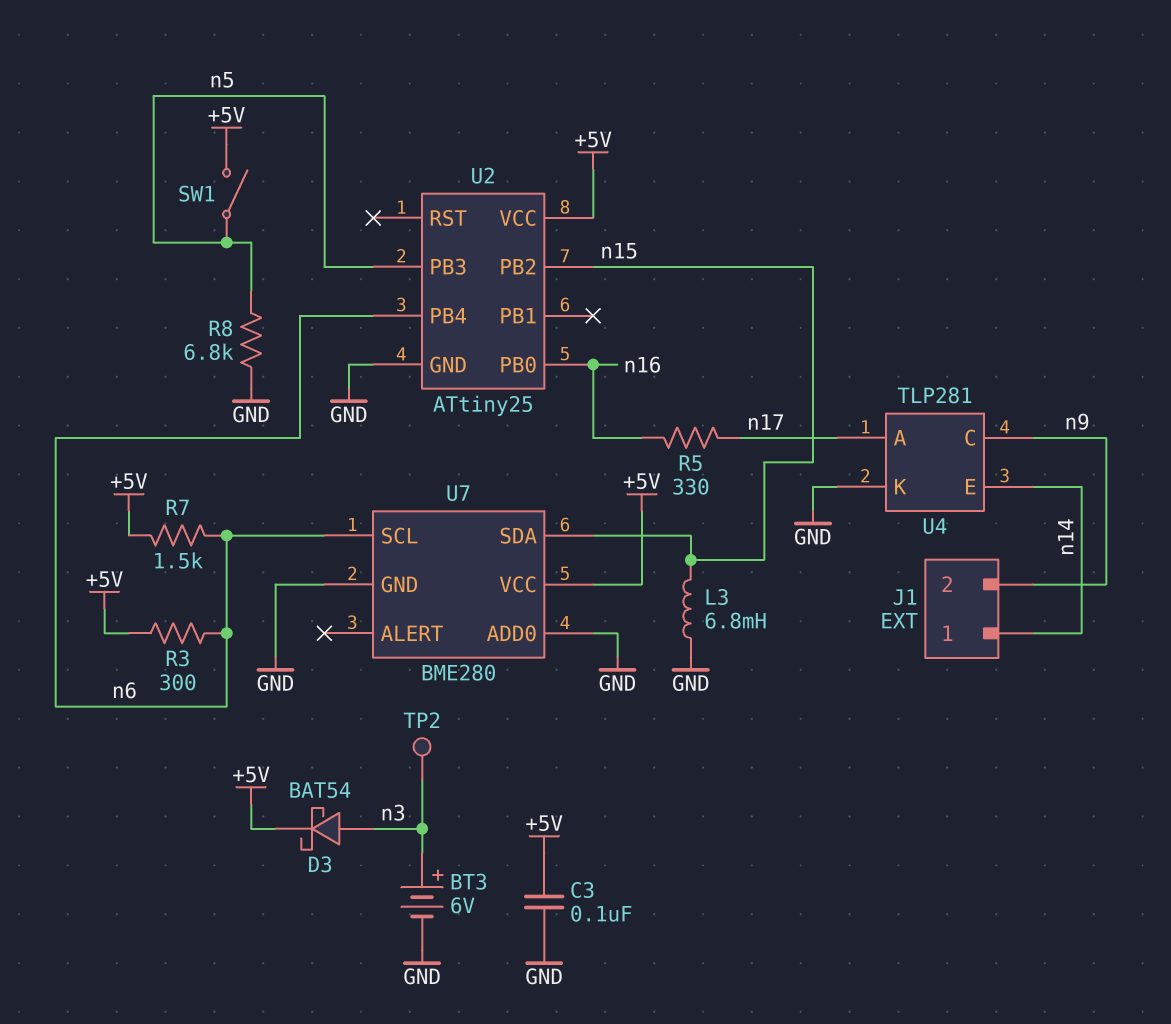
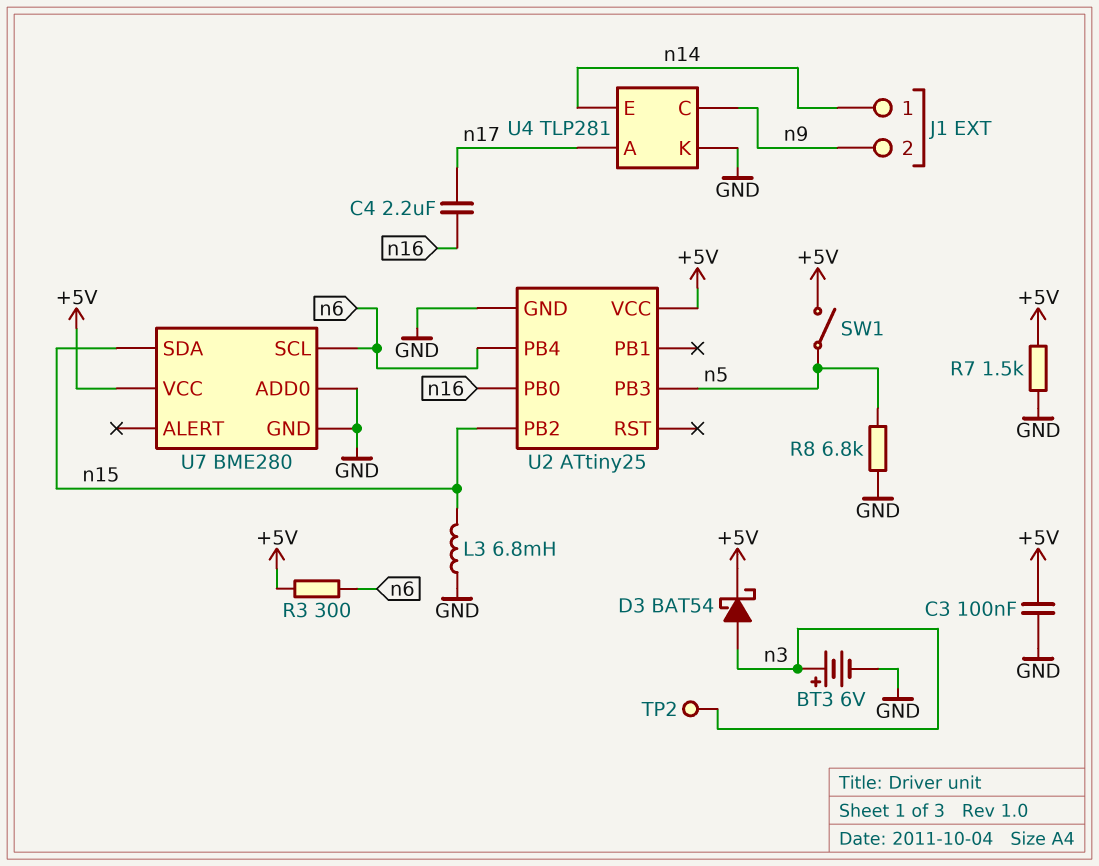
C4: none -> 2.2uF (n16, n17)
R5: 330 (n16, n17) -> none
R7: 1.5k (+5V, n6) -> 1.5k (+5V, GND)

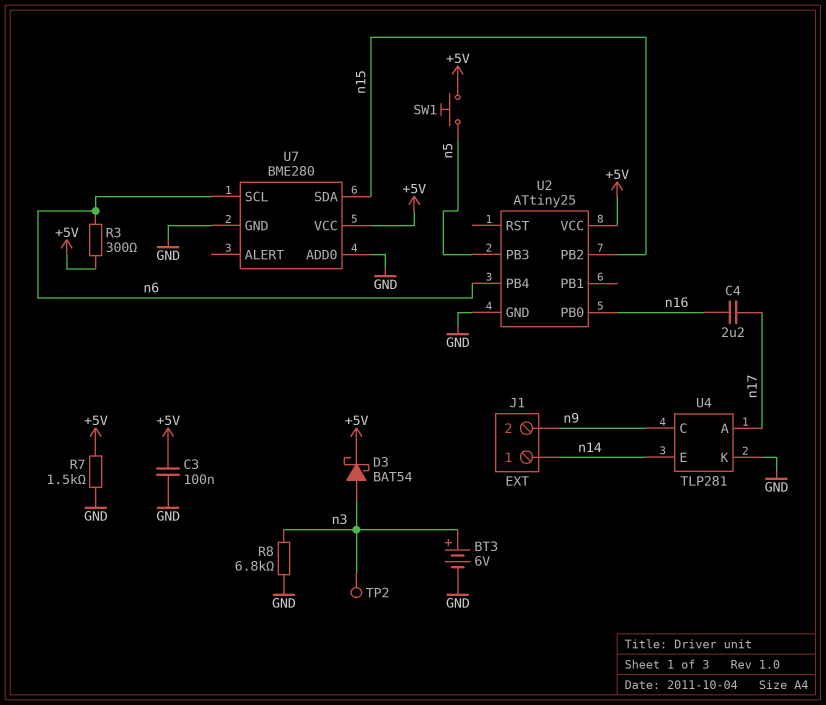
L3: 6.8mH (GND, n15) -> none
R8: 6.8k (GND, n5) -> 6.8k (GND, n3)
SW1: switch (+5V, n5) -> button (+5V, n5)

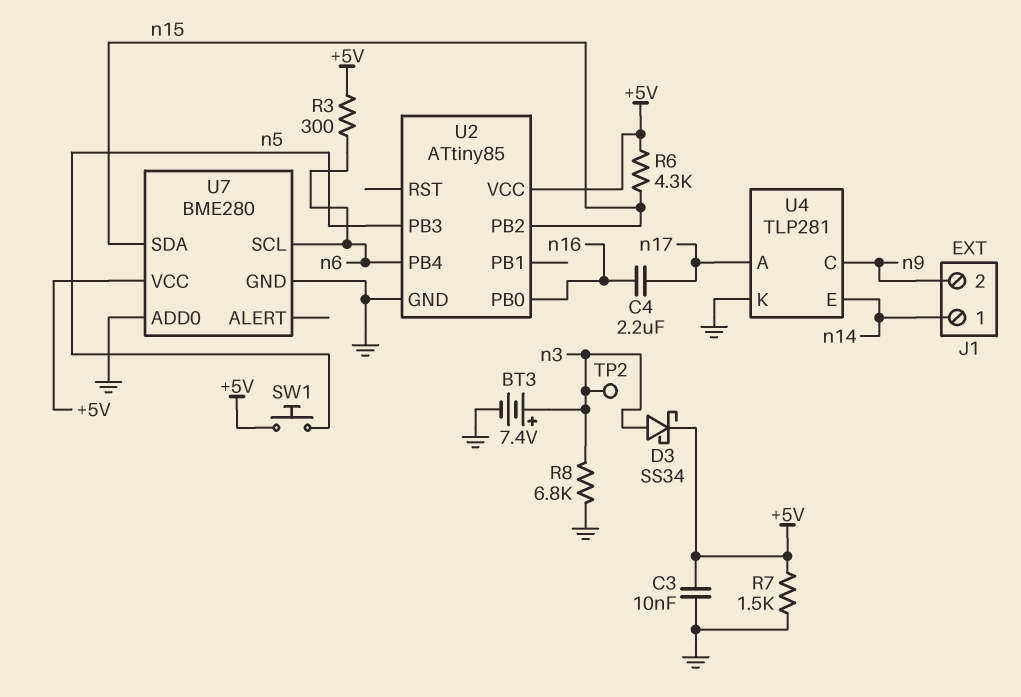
BT3: 6V (plus n3, minus GND) -> 7.4V (plus n3, minus GND)
C3: 100nF (+5V, GND) -> 10nF (+5V, GND)
D3: schottky BAT54 (A n3, K +5V) -> schottky SS34 (A n3, K +5V)
R6: none -> 4.3k (+5V, n15)
U2: ATtiny25 -> ATtiny85

